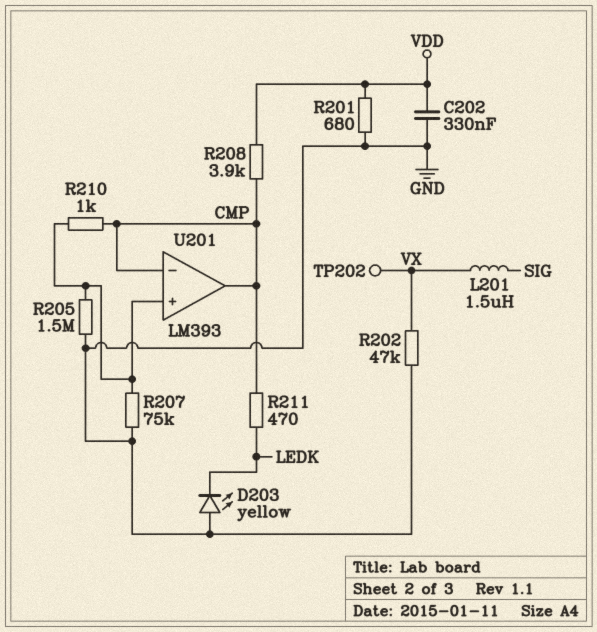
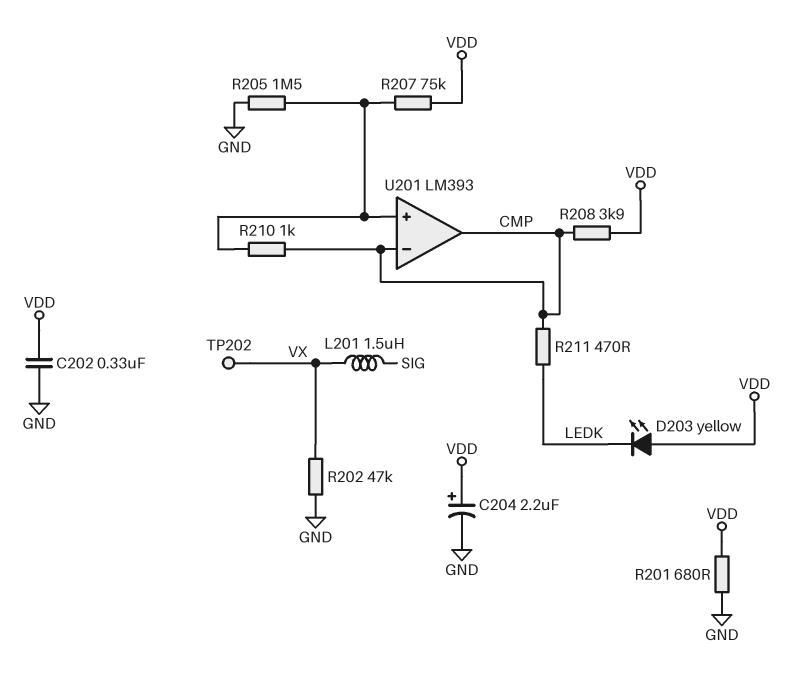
C204: none -> 2.2uF (plus VDD, minus GND)
D203: LED yellow (A GND, K LEDK) -> LED yellow (A VDD, K LEDK)
R207: 75k (GND, U201/in+) -> 75k (U201/in+, VDD)

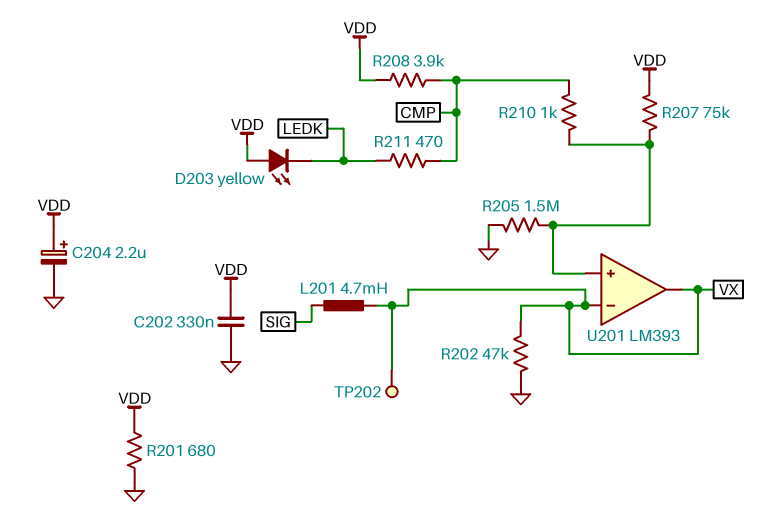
L201: 1.5uH (SIG, VX) -> 4.7mH (SIG, VX)
U201 pin in-: CMP -> VX
U201 pin out: CMP -> VX

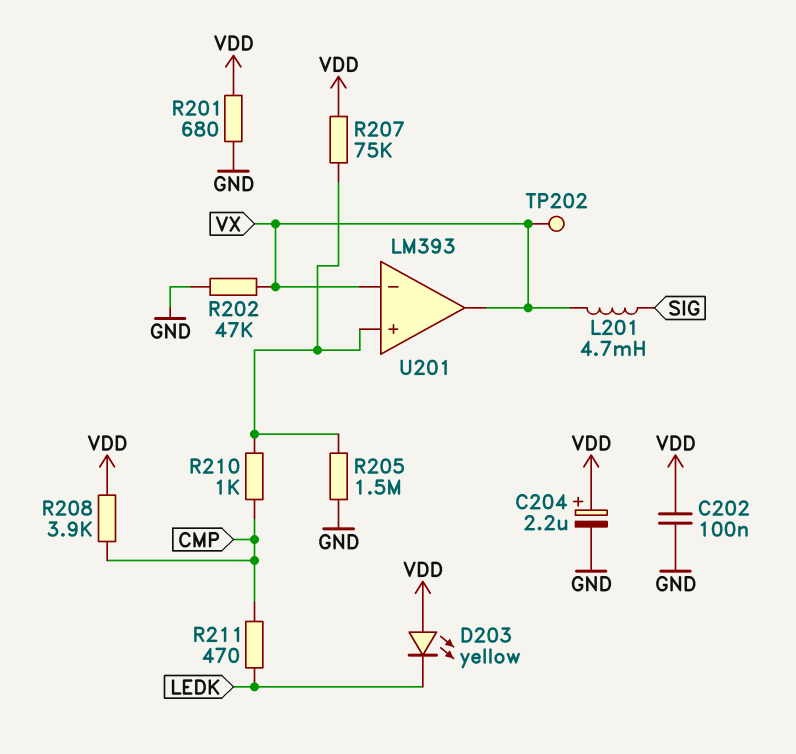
C202: 330nF (GND, VDD) -> 100nF (GND, VDD)

